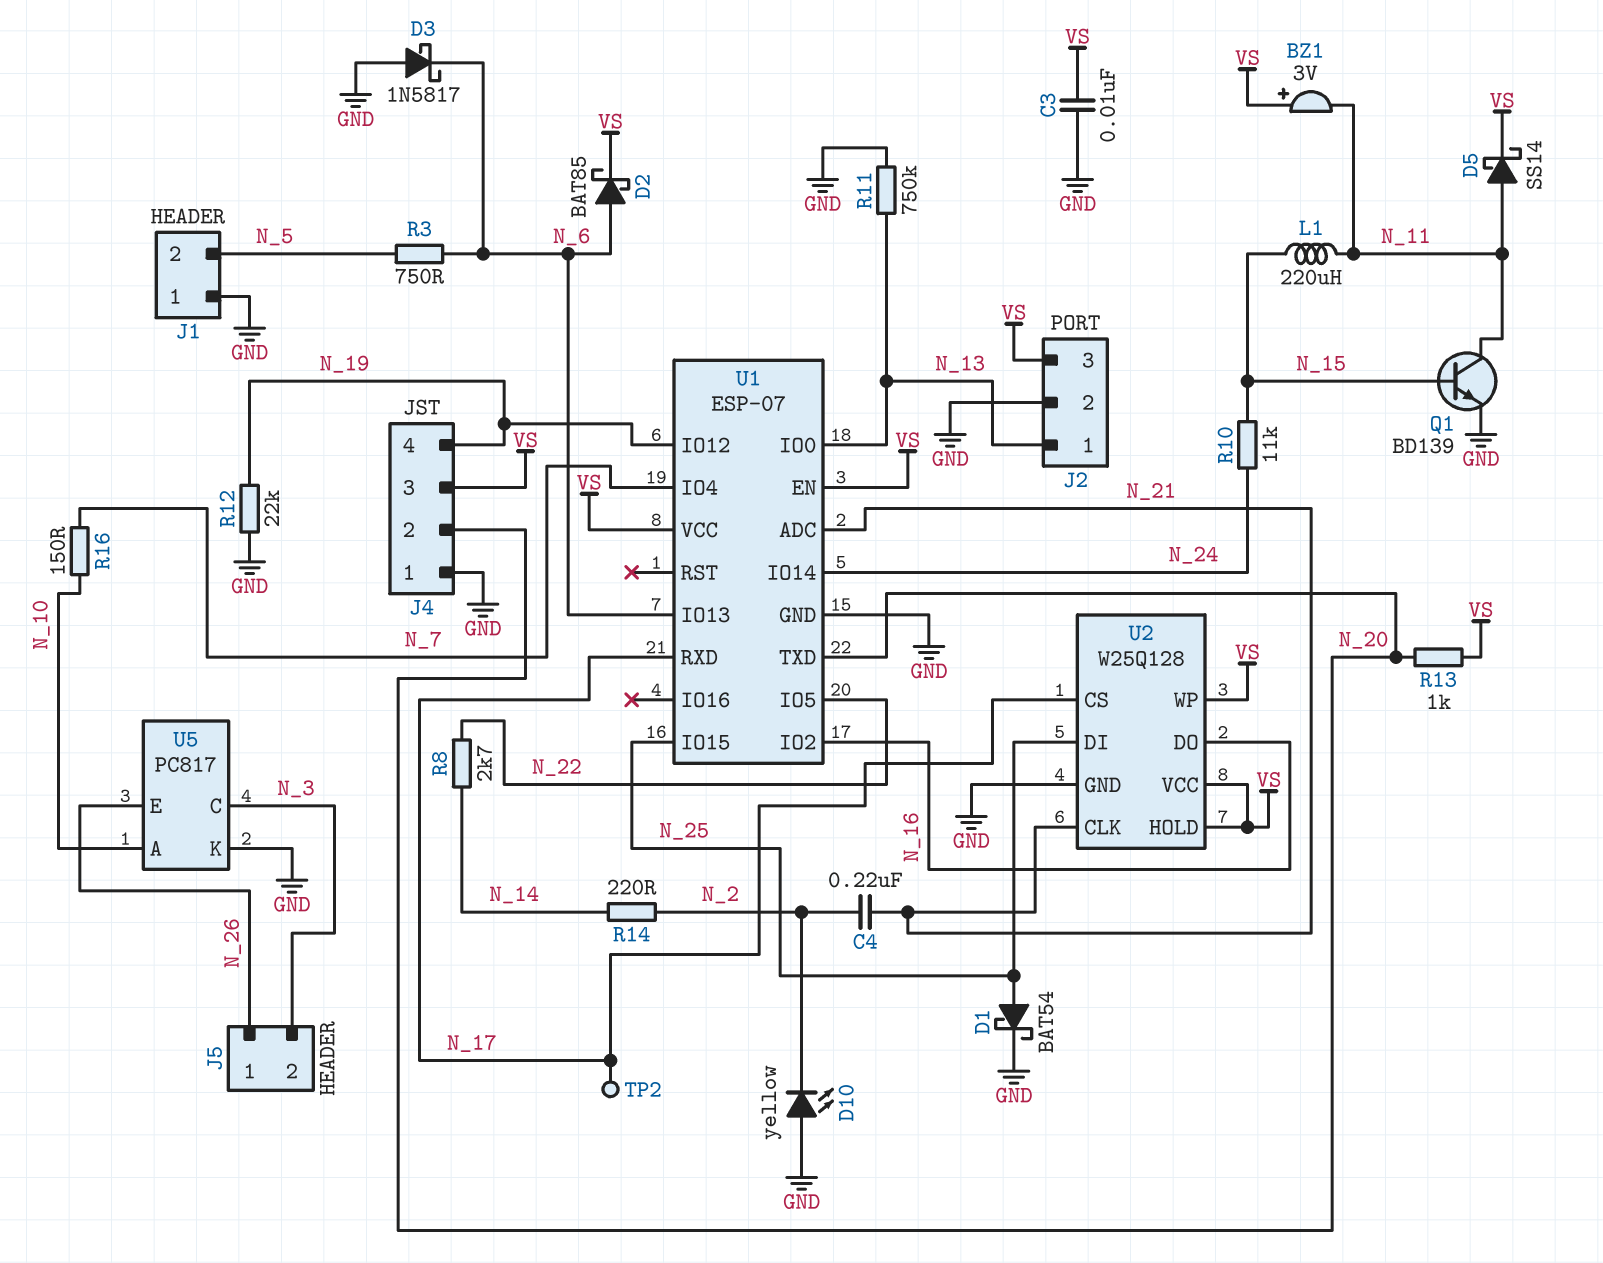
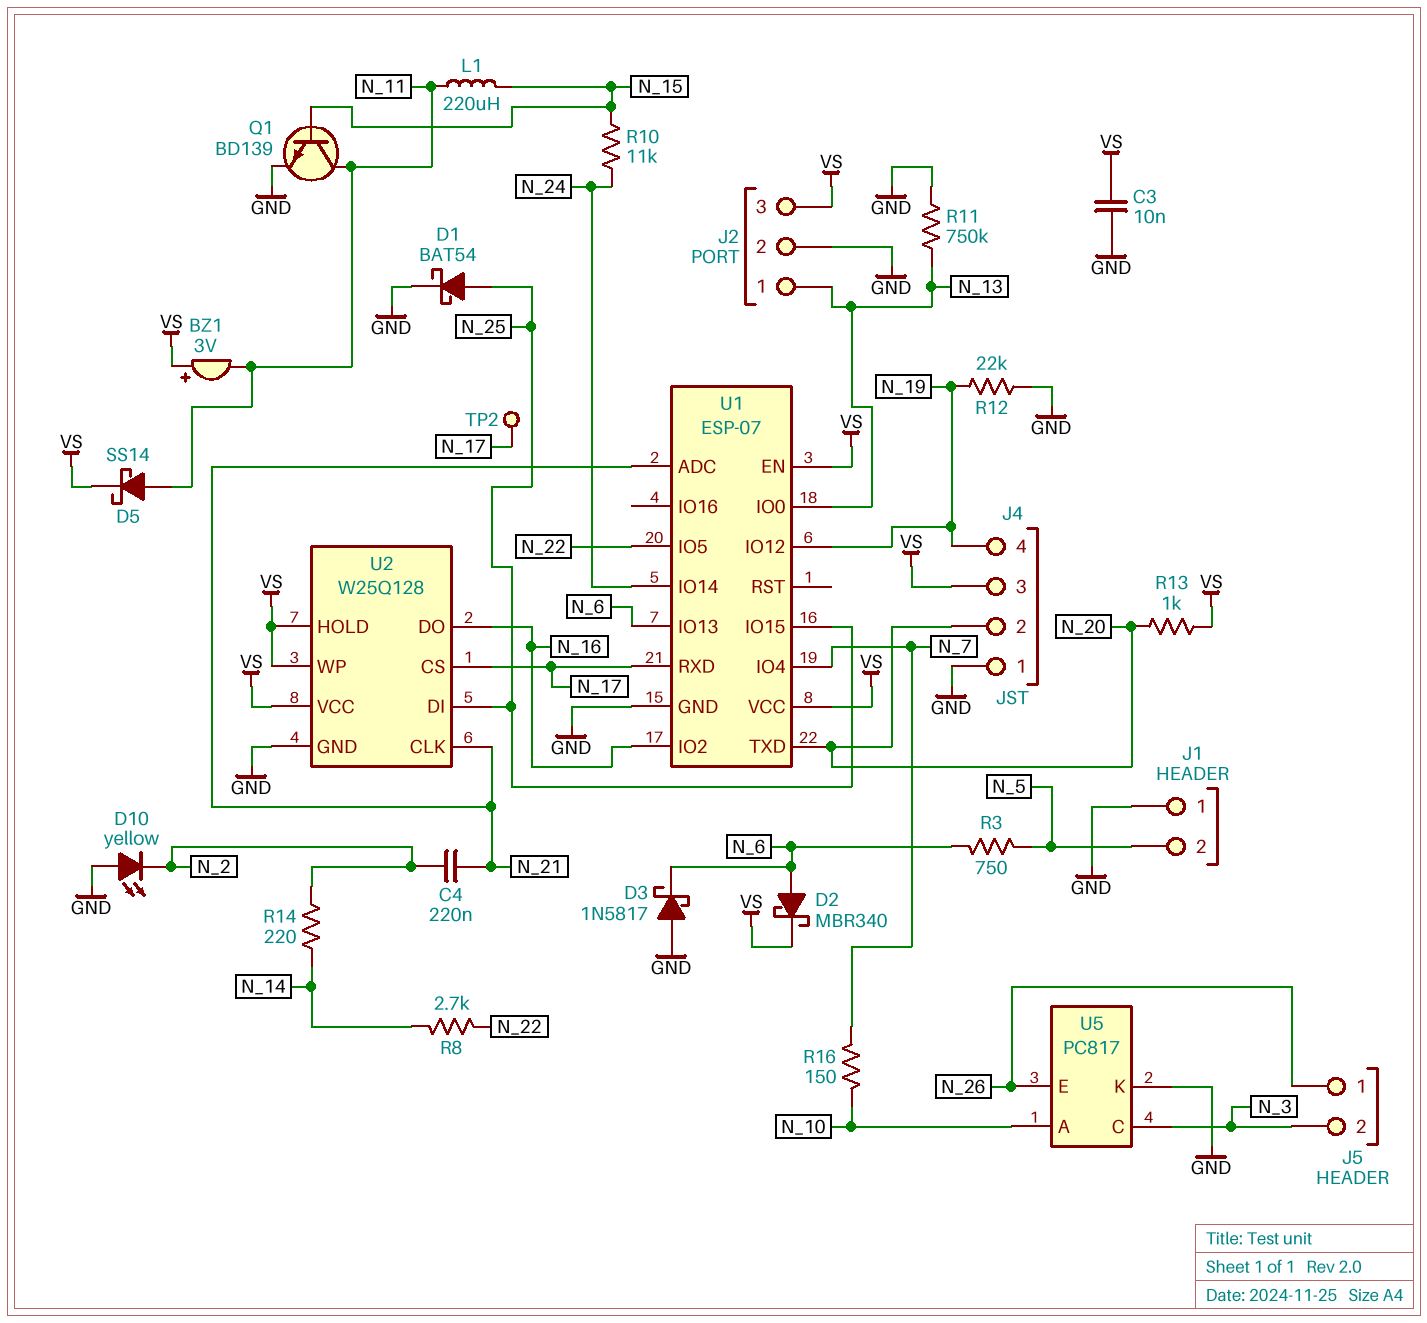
D2: schottky BAT85 (A N_6, K VS) -> schottky MBR340 (A N_6, K VS)

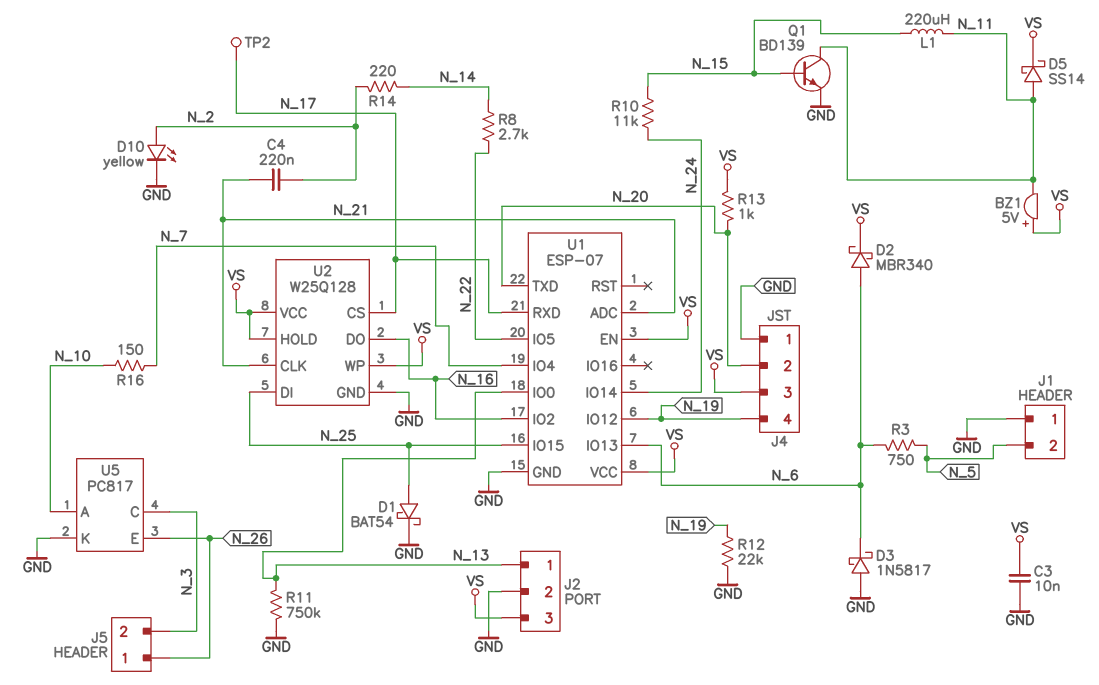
BZ1: buzzer 3V (plus VS, minus N_11) -> buzzer 5V (plus VS, minus N_11)
D10: LED yellow (A GND, K N_2) -> LED yellow (A N_2, K GND)

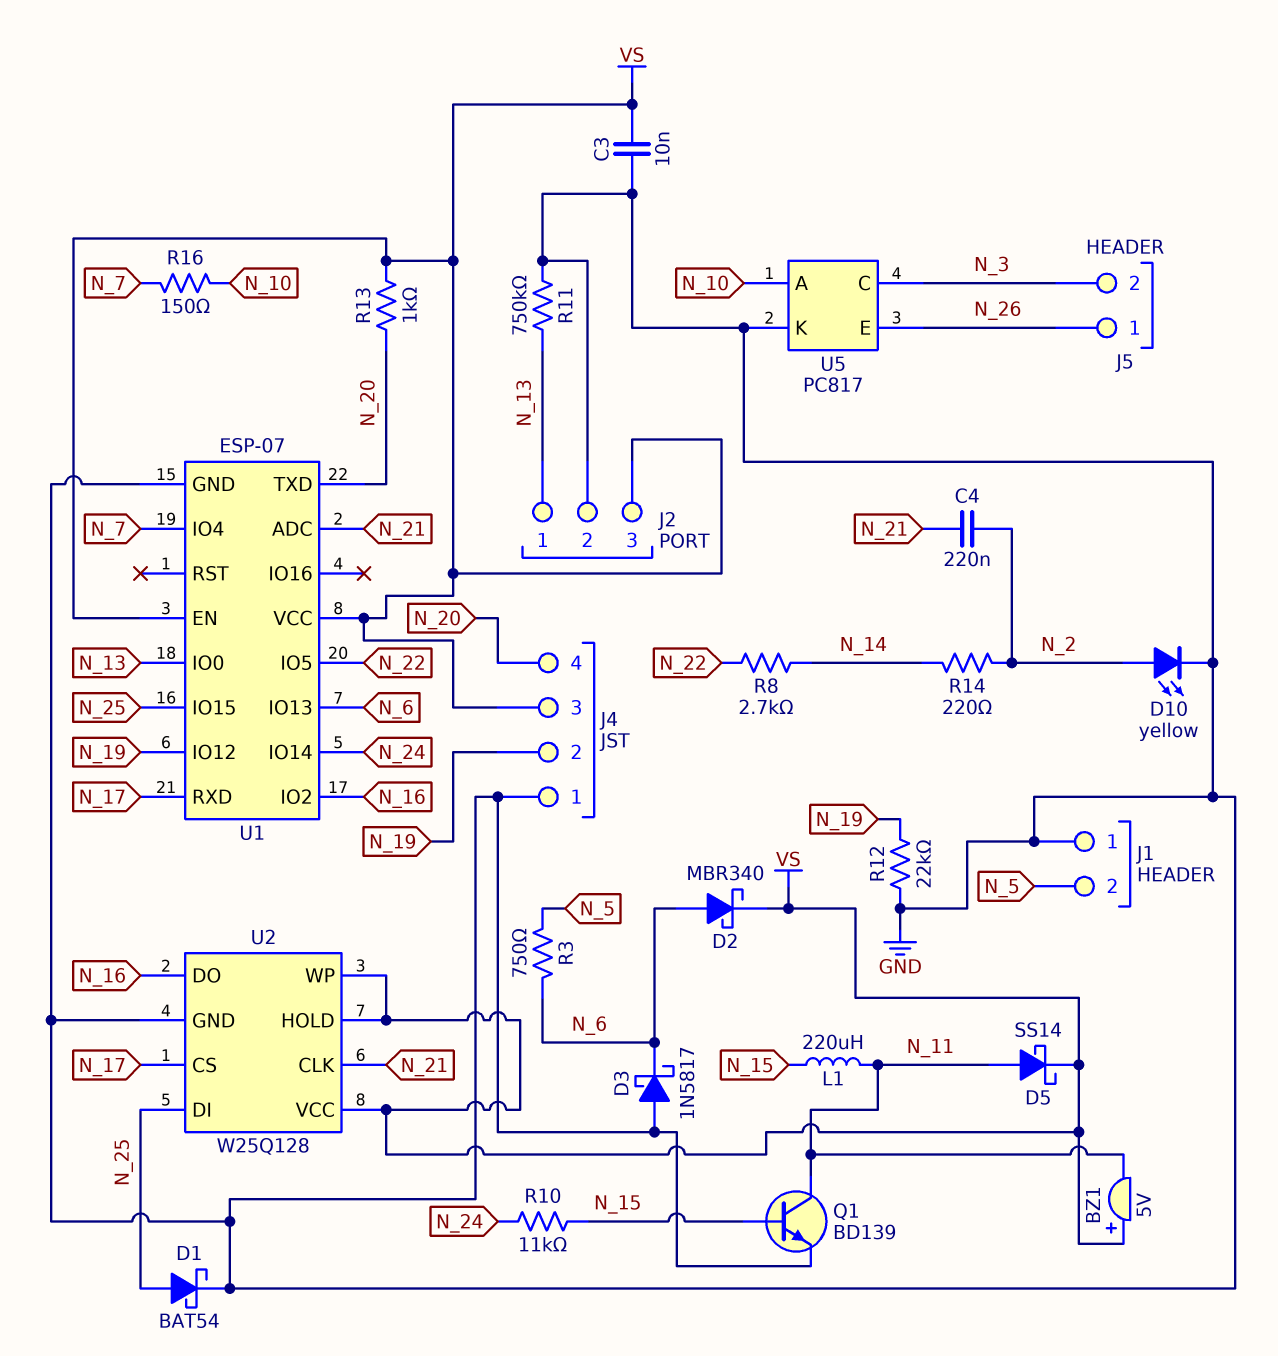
J4 pin 2: N_20 -> N_19
J4 pin 4: N_19 -> N_20
TP2: test point (N_17) -> none

